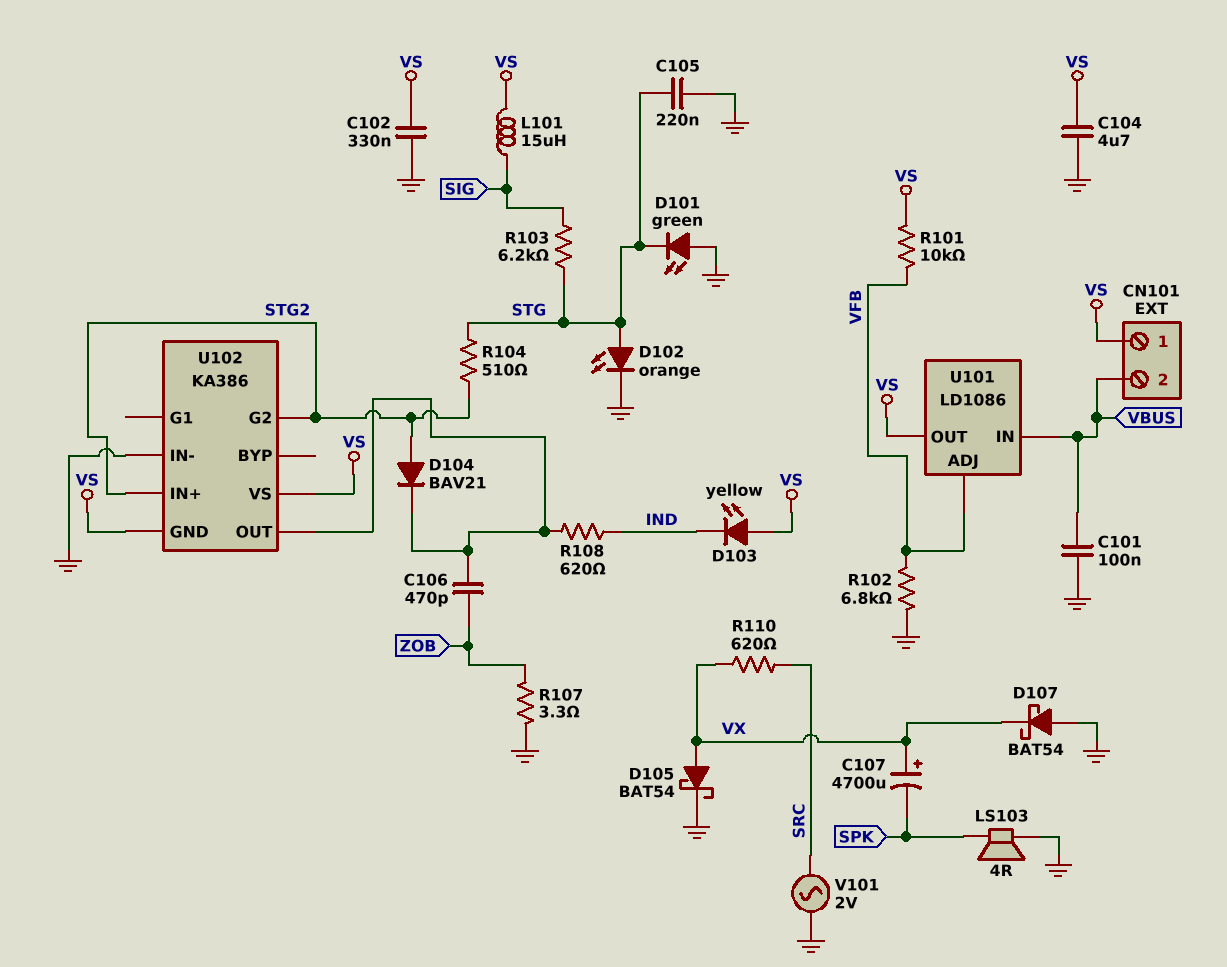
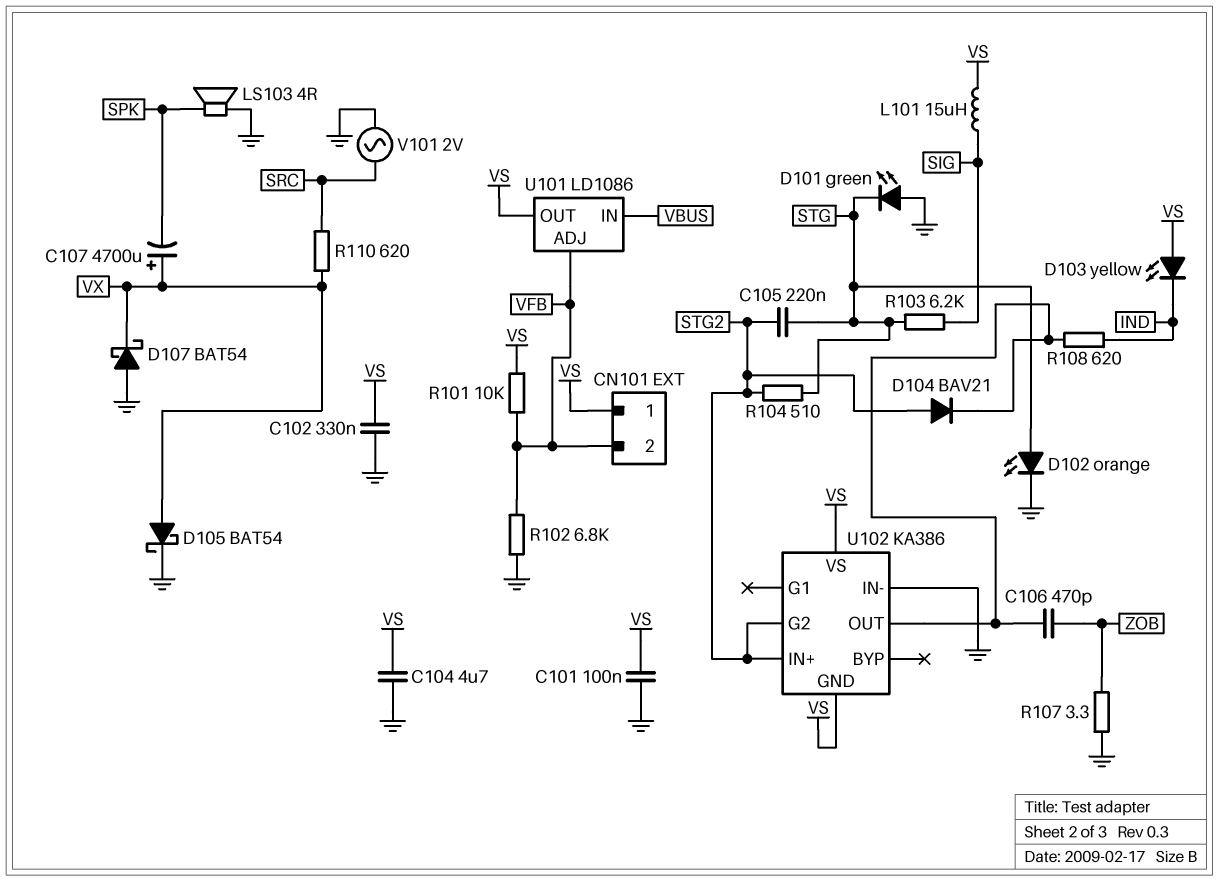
C101: 100nF (GND, VBUS) -> 100nF (GND, VS)
C105: 220nF (GND, STG) -> 220nF (STG, STG2)
CN101 pin 2: VBUS -> VFB

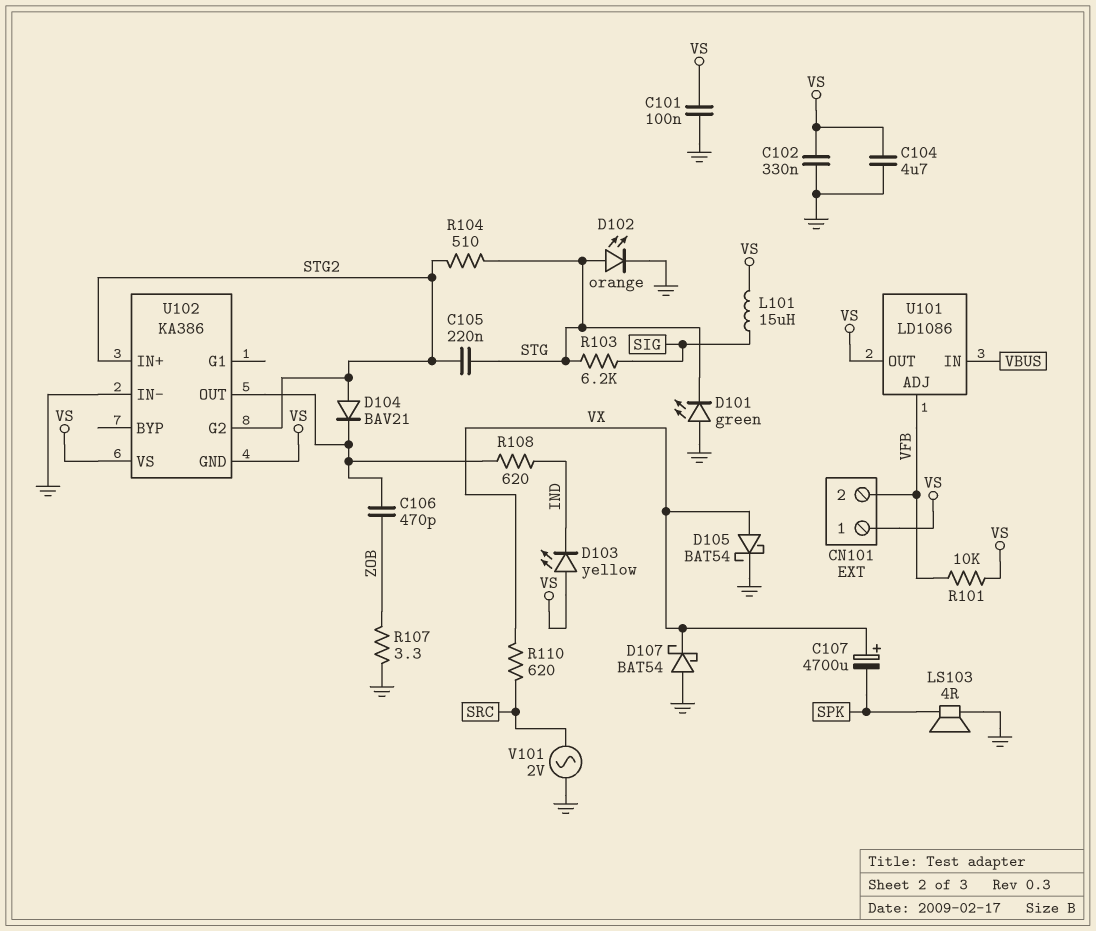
R102: 6.8k (GND, VFB) -> none

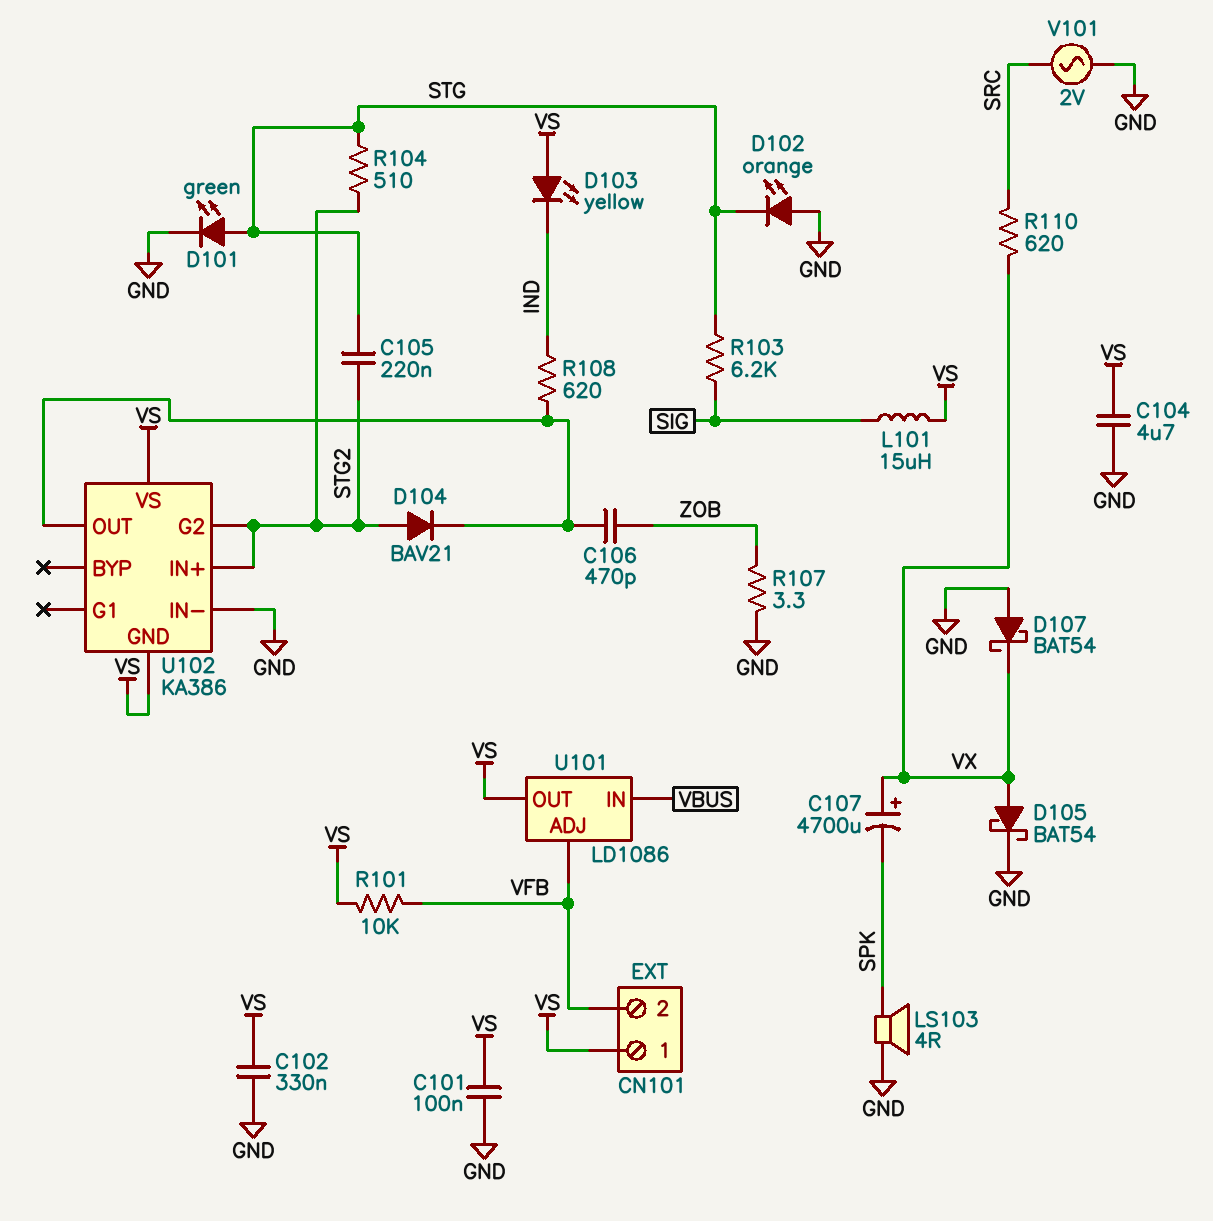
D101: LED green (A GND, K STG) -> LED green (A STG, K GND)
D102: LED orange (A STG, K GND) -> LED orange (A GND, K STG)

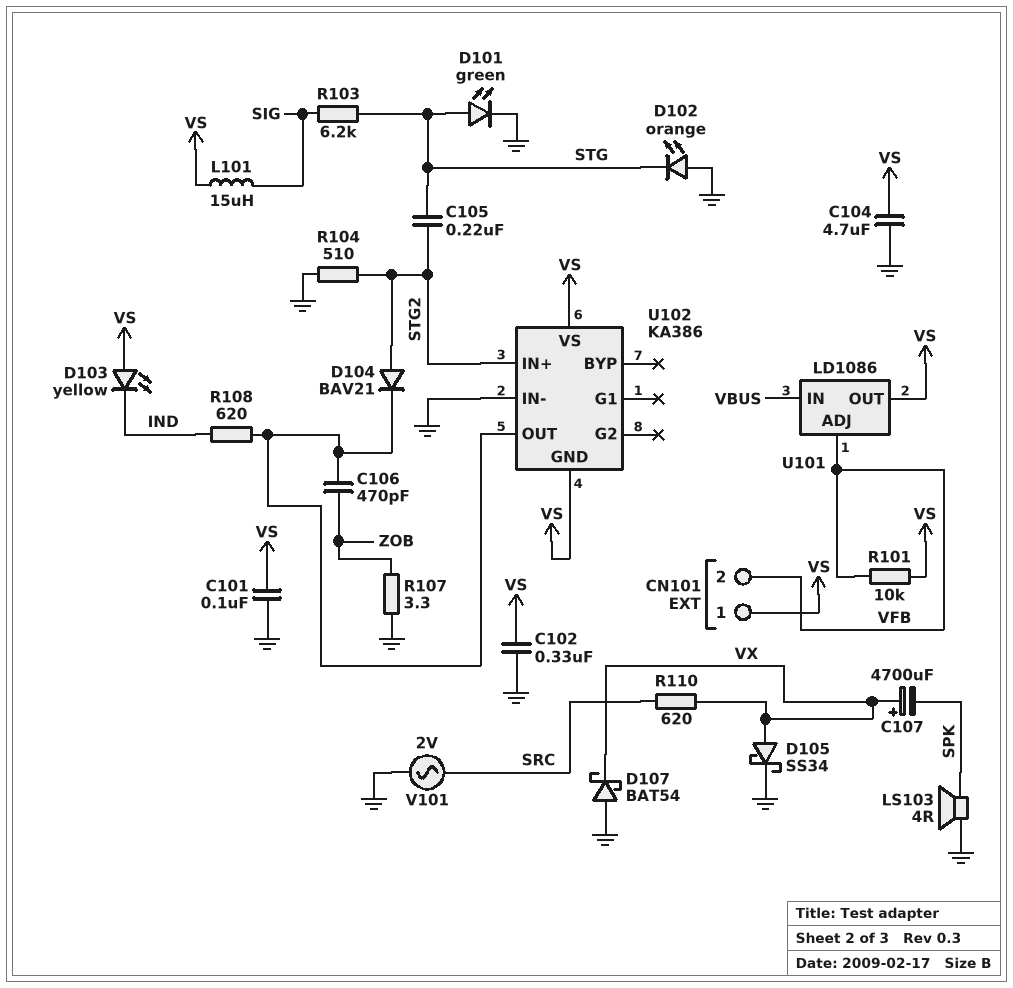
D105: schottky BAT54 (A VX, K GND) -> schottky SS34 (A VX, K GND)
R104: 510 (STG, STG2) -> 510 (GND, STG2)
U102 pin G2: STG2 -> none

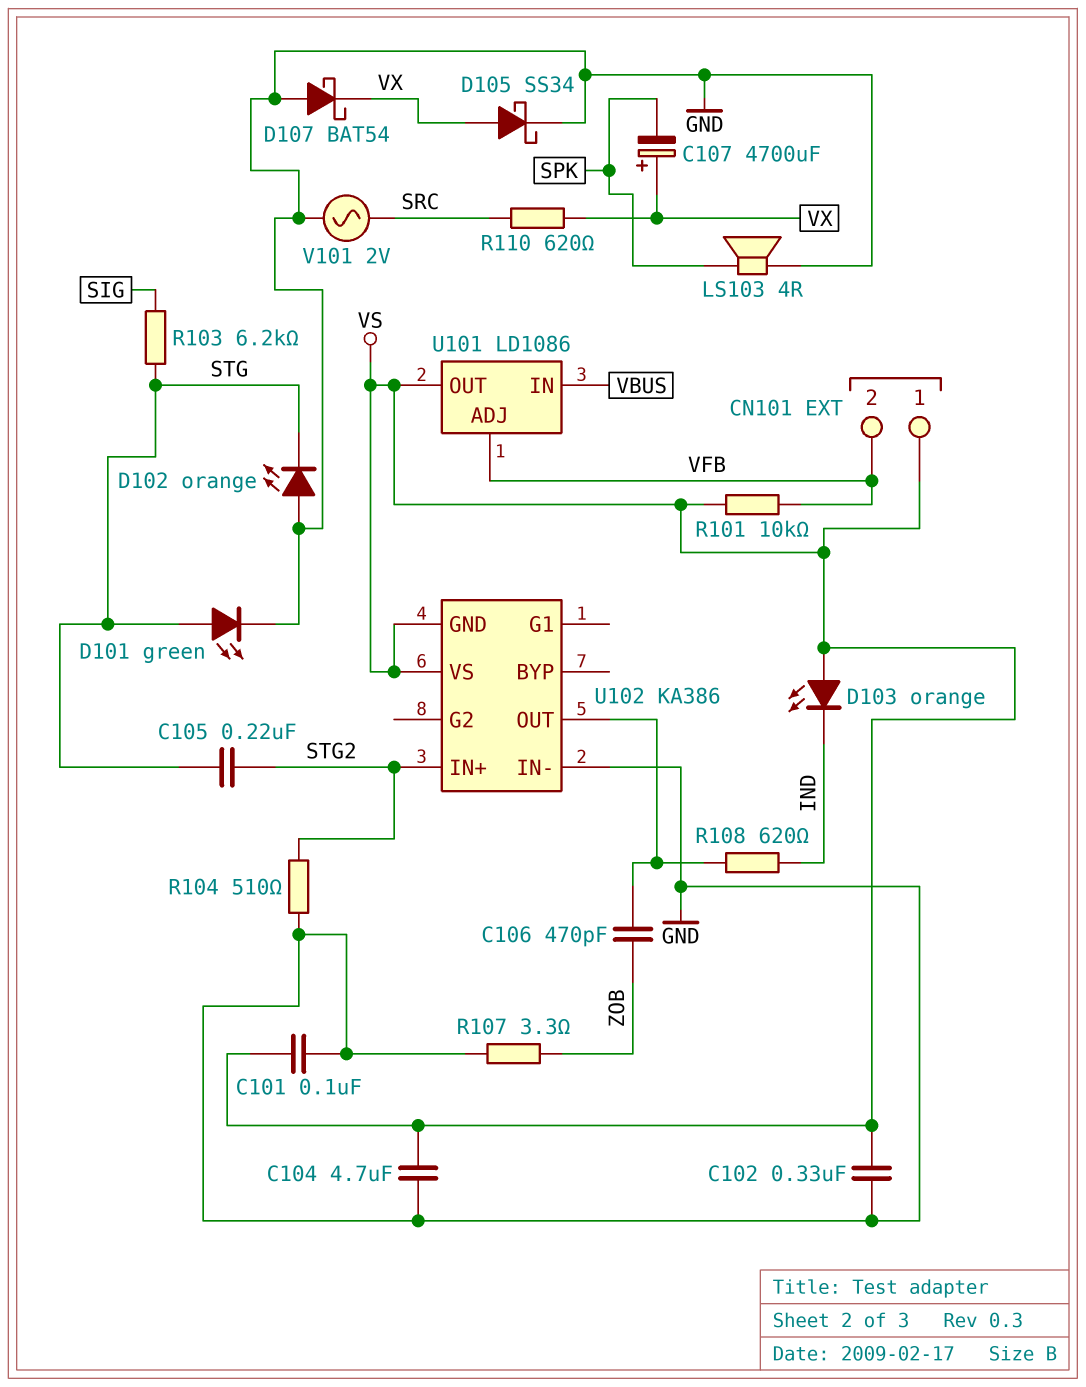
D103: LED yellow (A VS, K IND) -> LED orange (A VS, K IND)
D104: diode BAV21 (A STG2, K U102/OUT) -> none
L101: 15uH (SIG, VS) -> none

